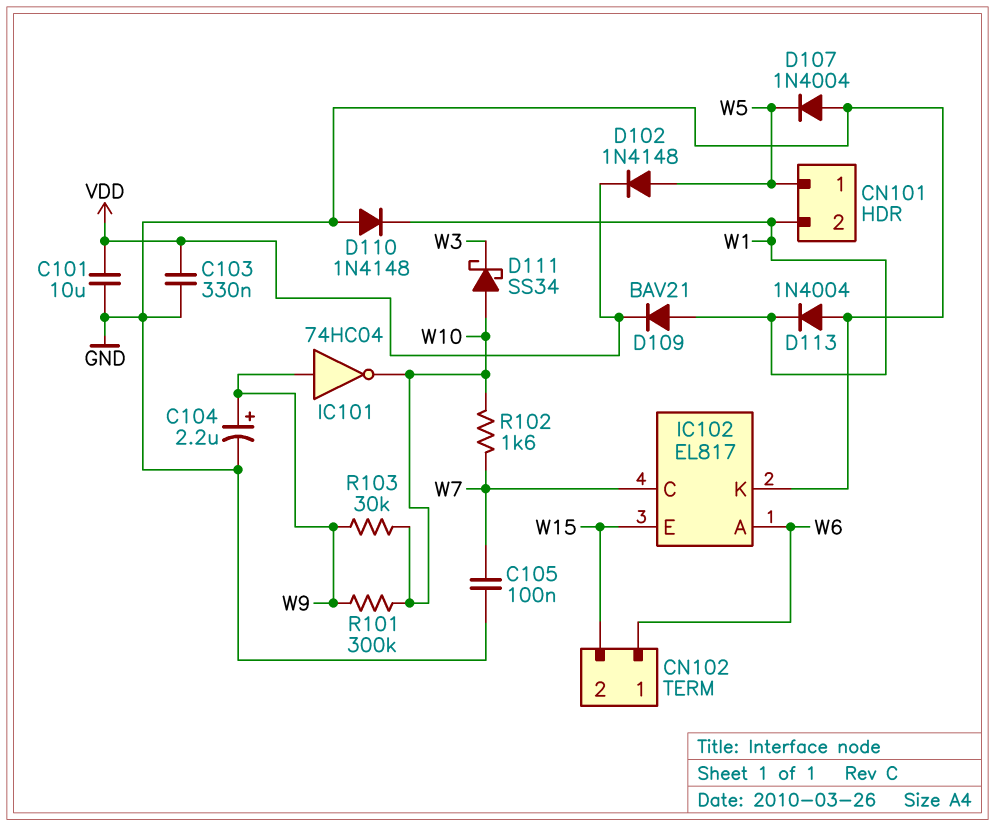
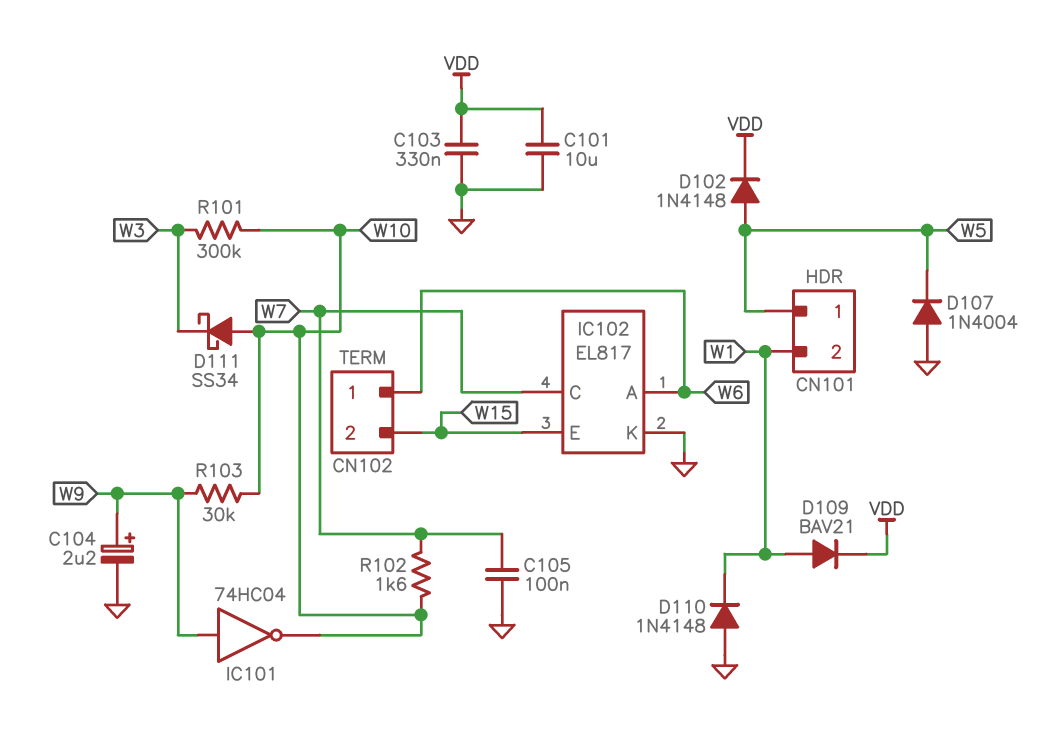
D113: diode 1N4004 (A GND, K W1) -> none
R101: 300k (W9, W10) -> 300k (W3, W10)

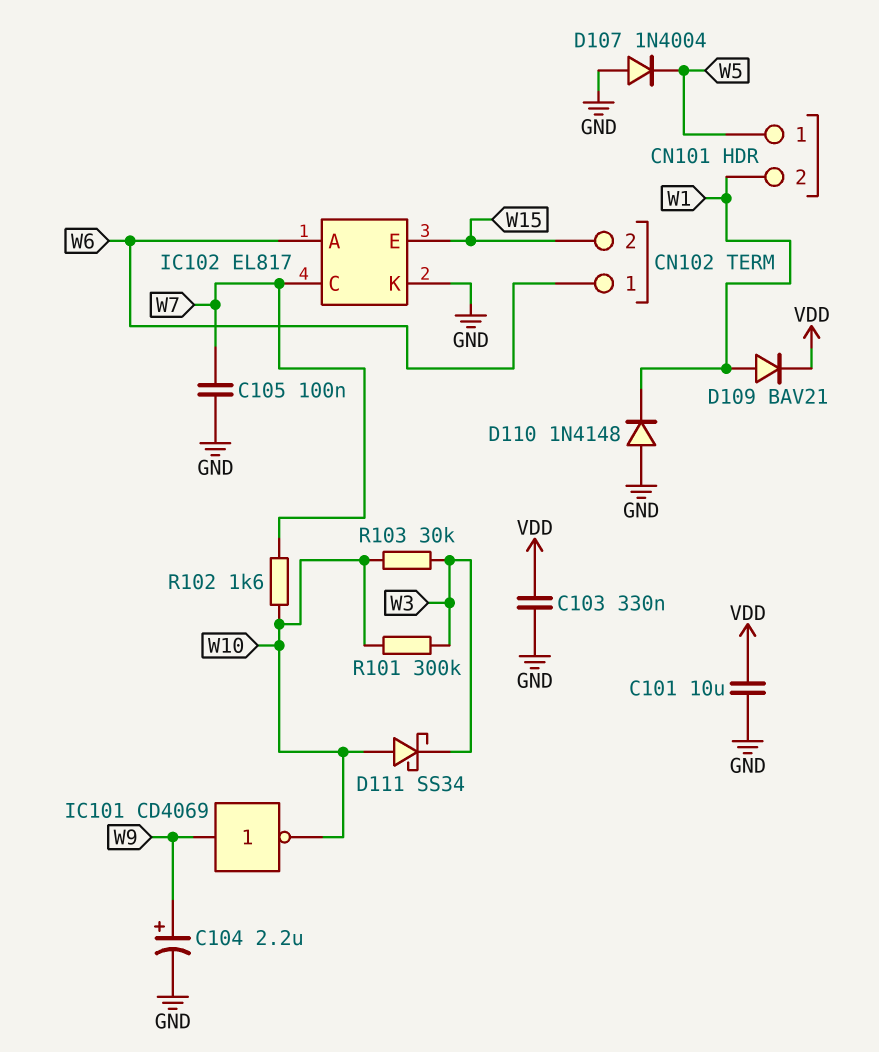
D102: diode 1N4148 (A W5, K VDD) -> none
IC101: NOT 74HC04 (in W9, out W10) -> NOT CD4069 (in W9, out W10)
R103: 30k (W9, W10) -> 30k (W3, W10)

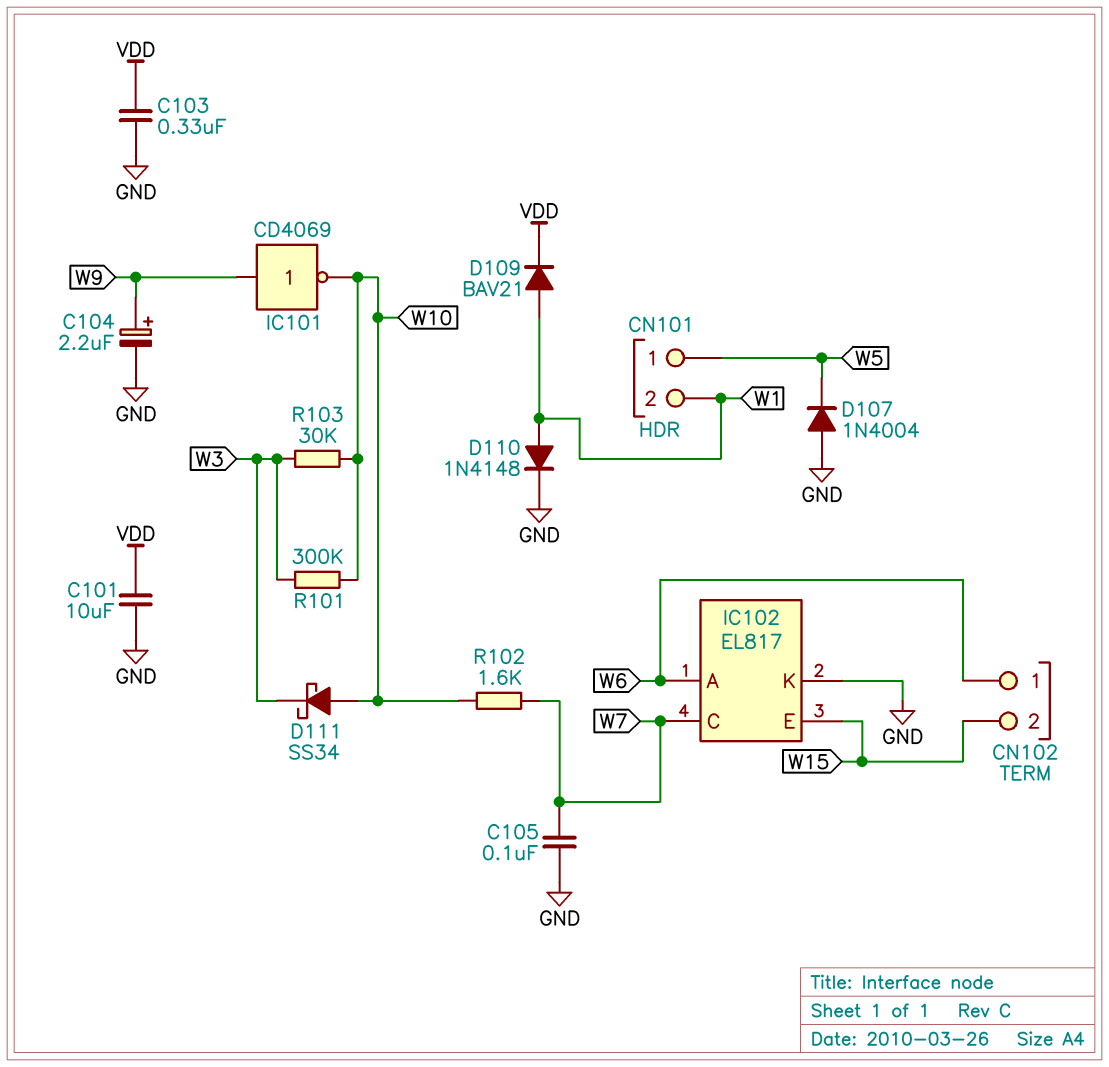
D110: diode 1N4148 (A GND, K W1) -> diode 1N4148 (A W1, K GND)

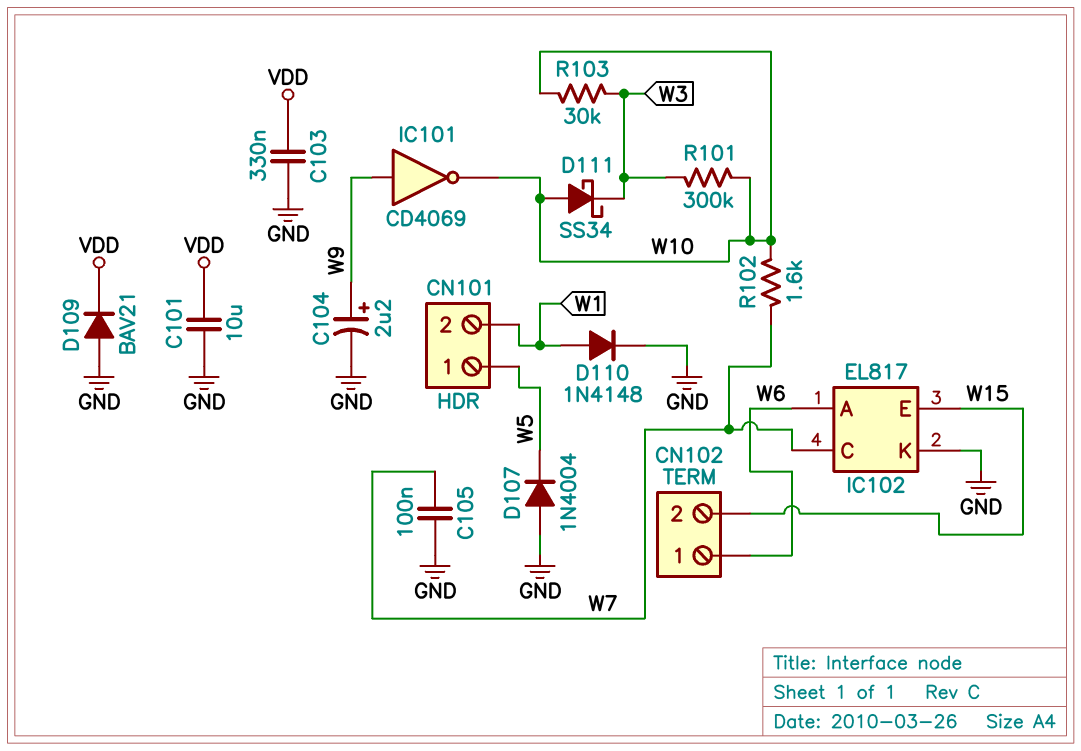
D109: diode BAV21 (A W1, K VDD) -> diode BAV21 (A GND, K VDD)

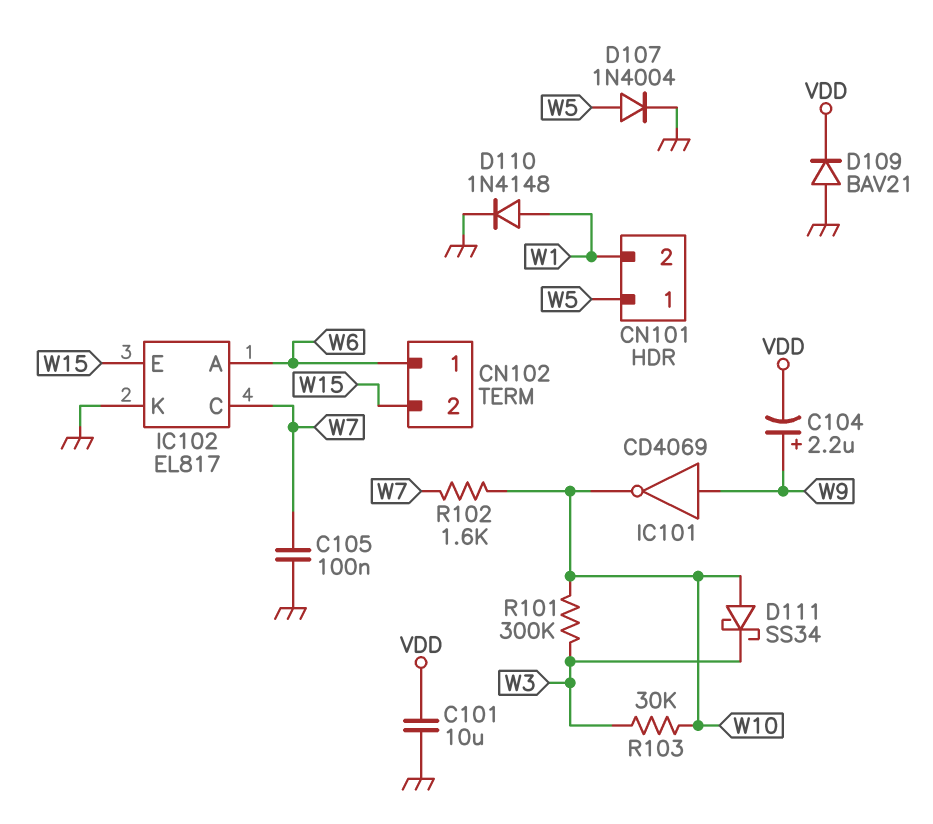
C103: 330nF (GND, VDD) -> none
C104: 2.2uF (plus W9, minus GND) -> 2.2uF (plus W9, minus VDD)
D107: diode 1N4004 (A GND, K W5) -> diode 1N4004 (A W5, K GND)

